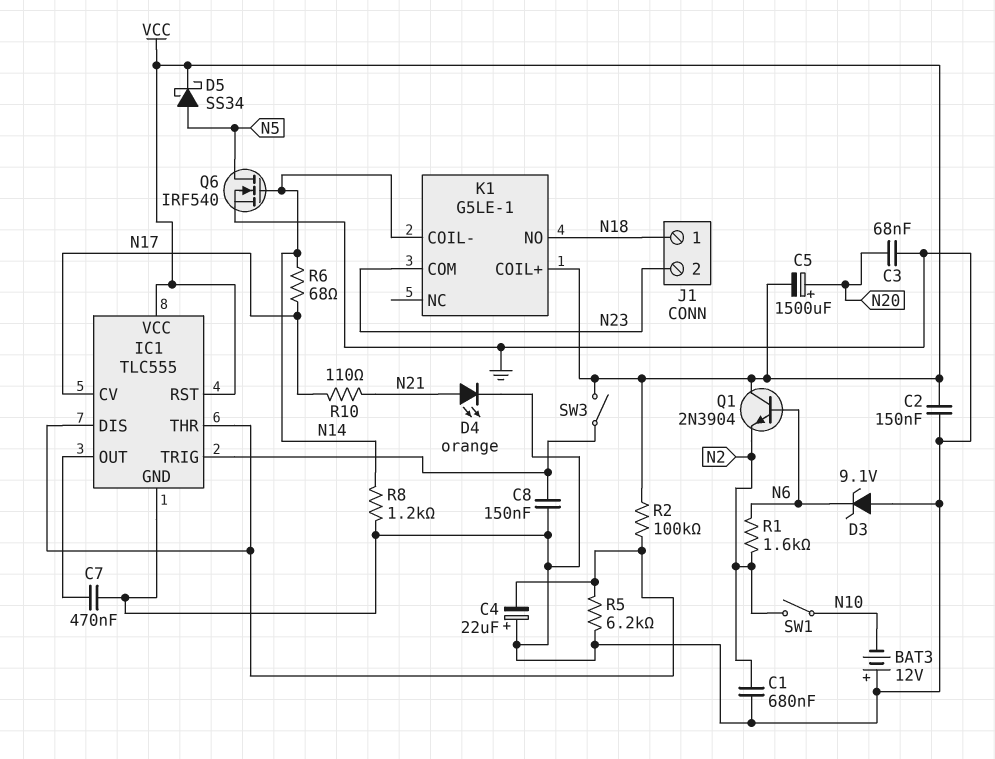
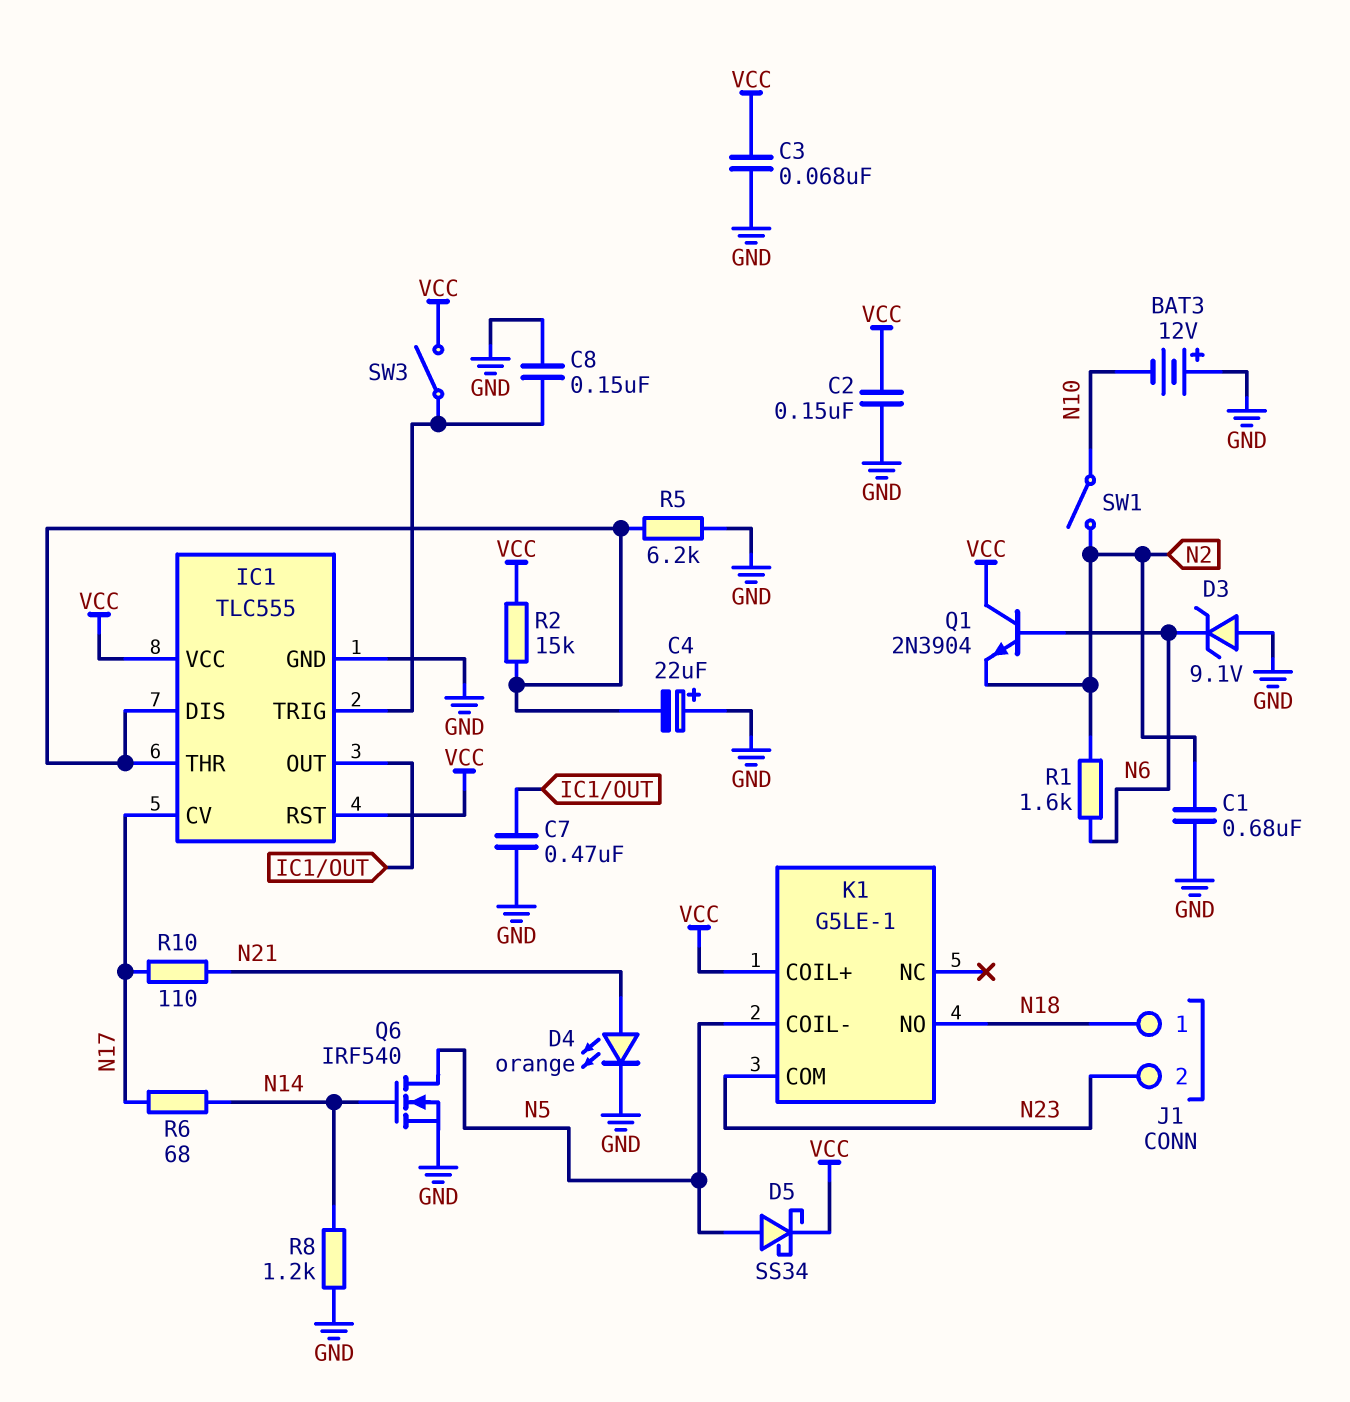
C3: 68nF (GND, N20) -> 68nF (GND, VCC)
C5: 1500uF (plus N20, minus VCC) -> none
K1 pin COIL-: N14 -> N5
R2: 100k (IC1/DIS, VCC) -> 15k (IC1/DIS, VCC)

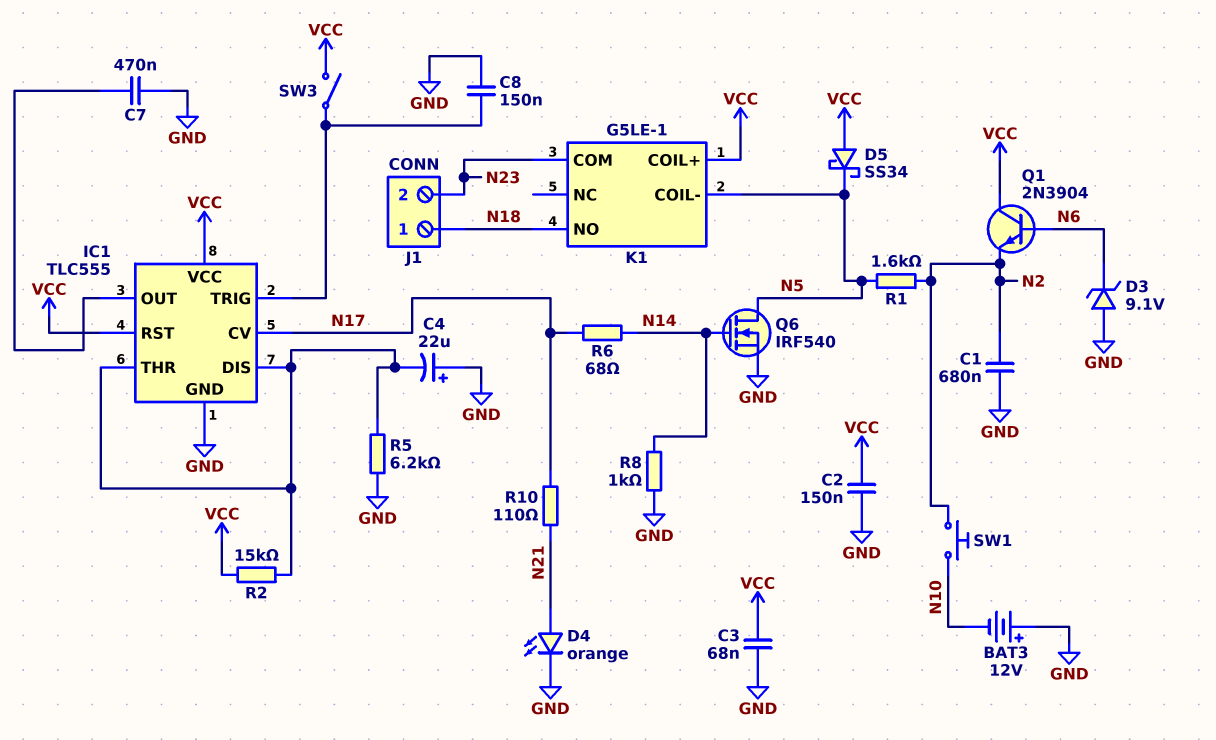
D5: schottky SS34 (A N5, K VCC) -> schottky SS34 (A VCC, K N5)
R1: 1.6k (N2, N6) -> 1.6k (N2, N5)
R8: 1.2k (GND, N14) -> 1k (GND, N14)
SW1: switch (N2, N10) -> button (N2, N10)

